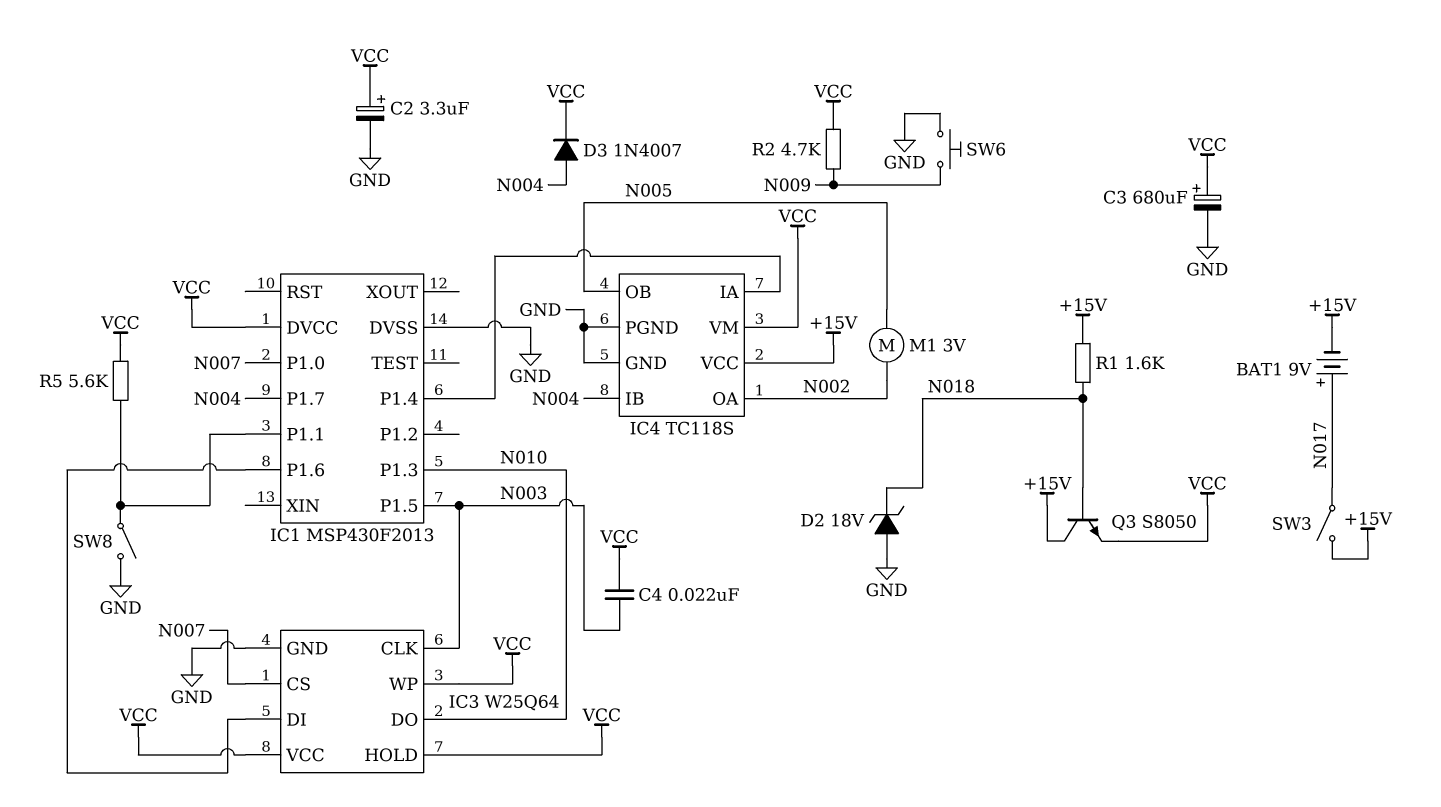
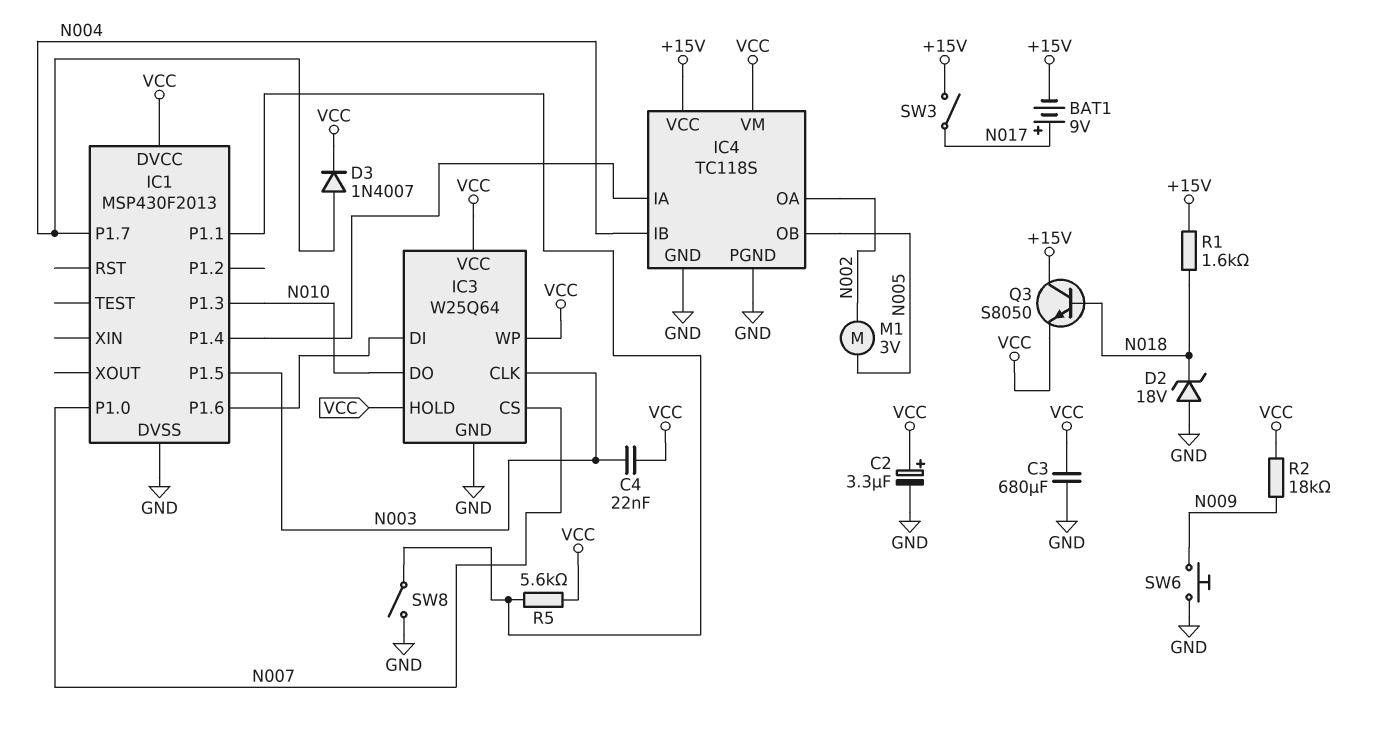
C3: 680uF (plus VCC, minus GND) -> 680uF (GND, VCC)
R2: 4.7k (N009, VCC) -> 18k (N009, VCC)

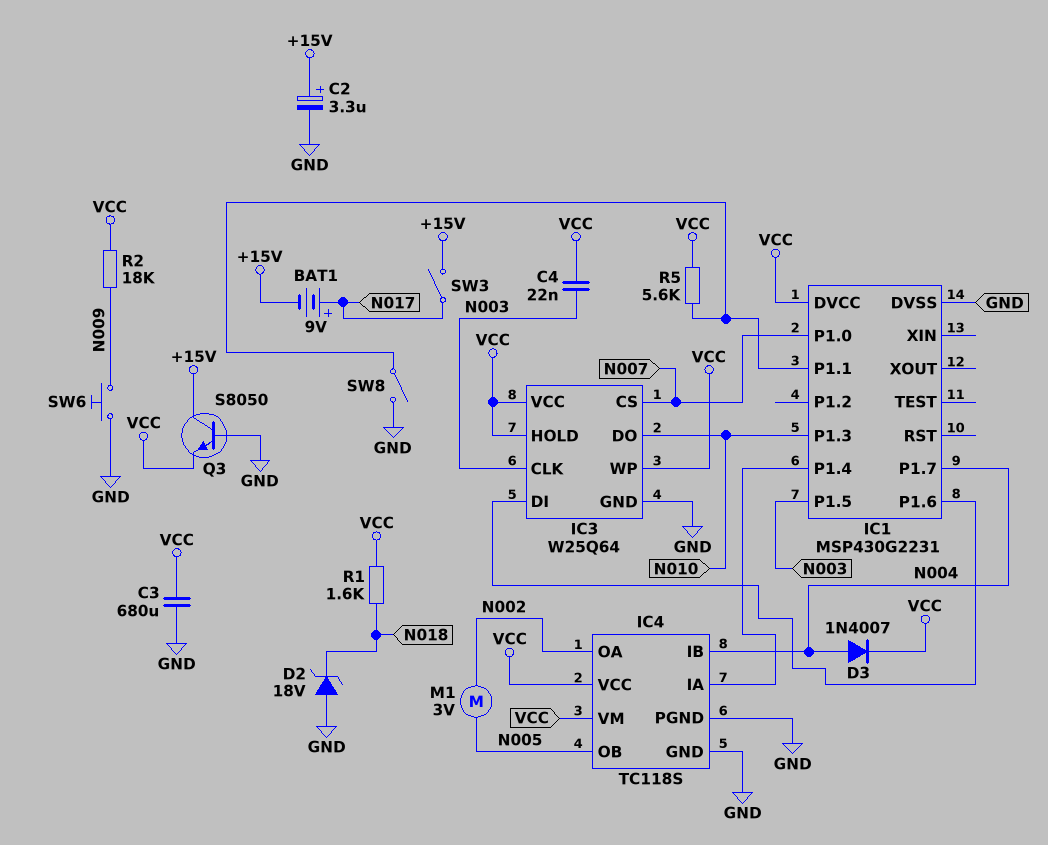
C2: 3.3uF (plus VCC, minus GND) -> 3.3uF (plus +15V, minus GND)
IC1: MSP430F2013 -> MSP430G2231
IC4 pin VCC: +15V -> VCC
Q3: NPN S8050 (B N018, C +15V, E VCC) -> NPN S8050 (B GND, C +15V, E VCC)
R1: 1.6k (+15V, N018) -> 1.6k (N018, VCC)

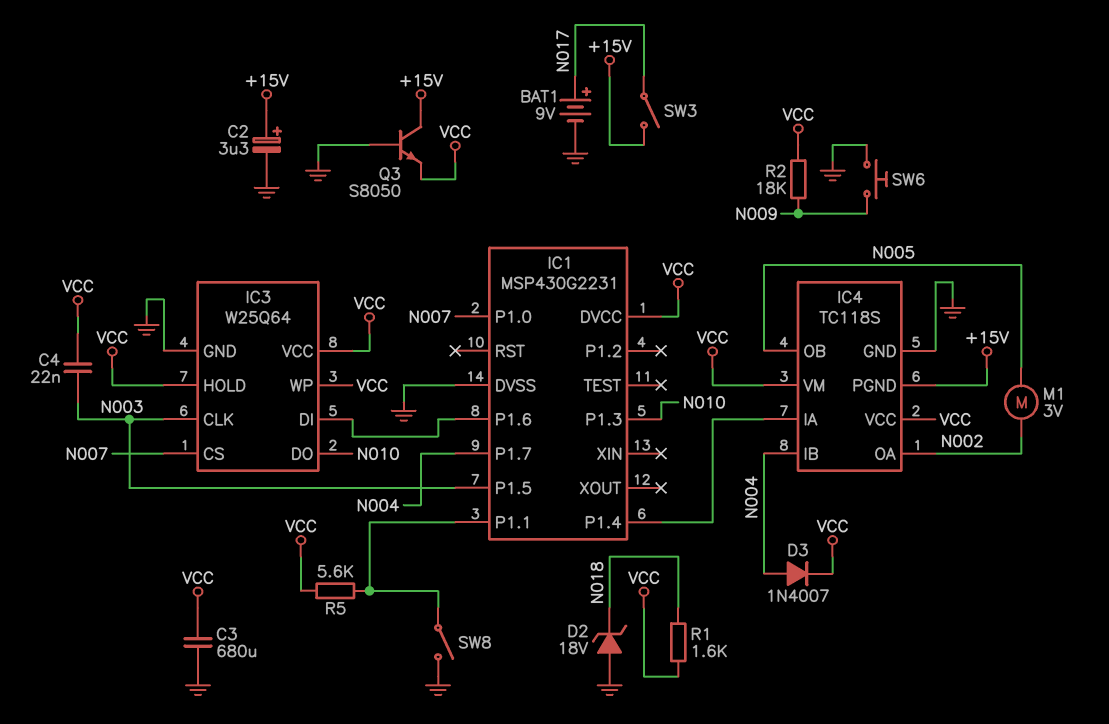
BAT1: 9V (plus N017, minus +15V) -> 9V (plus N017, minus GND)
IC4 pin PGND: GND -> +15V

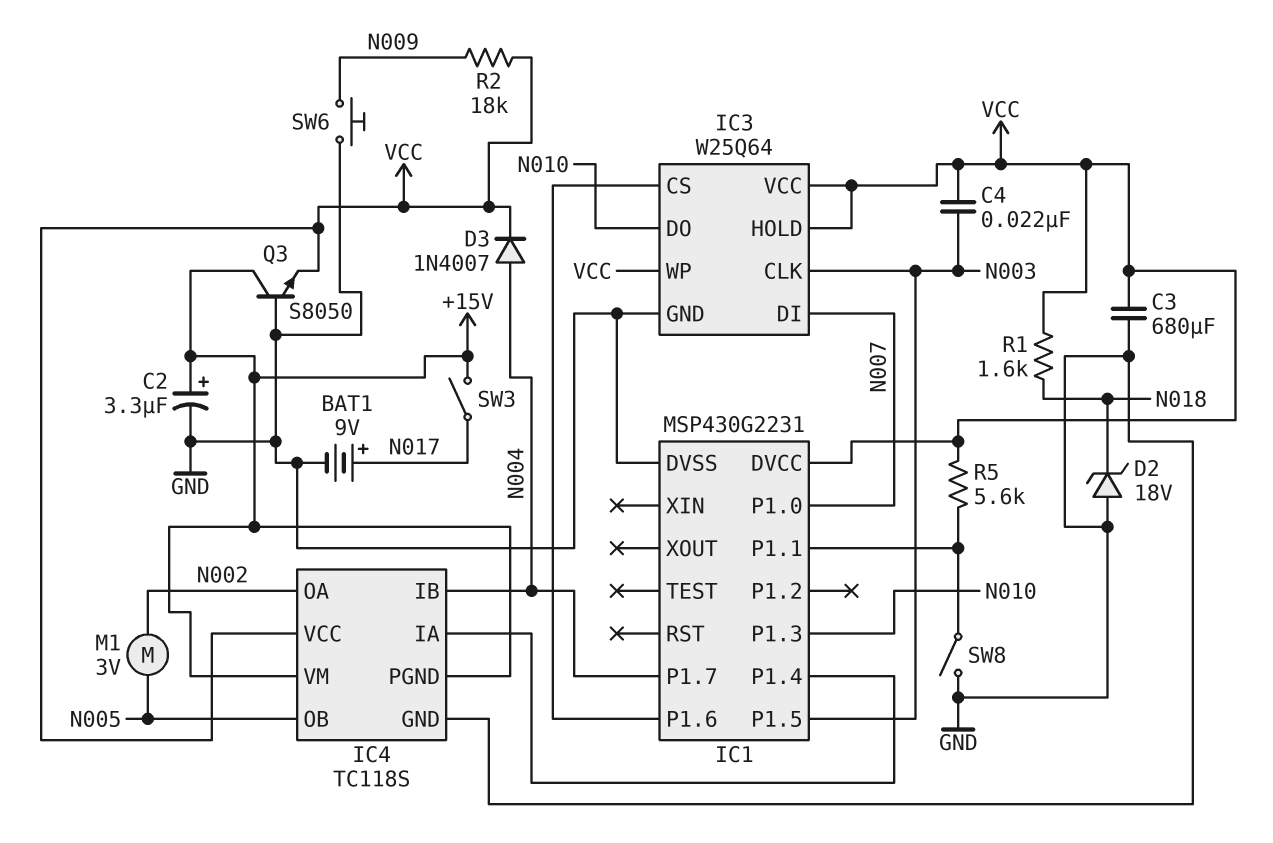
IC3 pin CS: N007 -> IC1/P1.6
IC3 pin DI: IC1/P1.6 -> N007
IC4 pin VM: VCC -> +15V

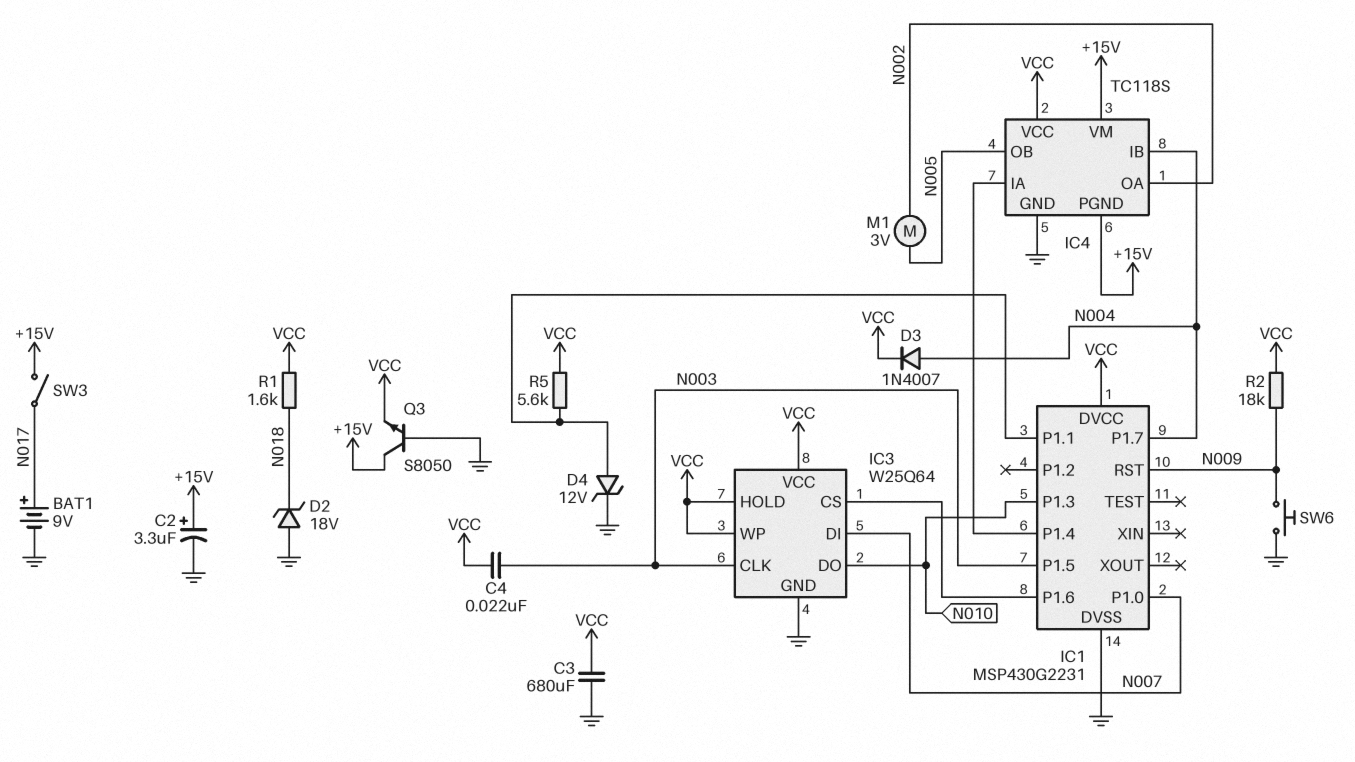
D4: none -> zener 12V (A IC1/P1.1, K GND)
IC1 pin RST: none -> N009
SW8: switch (GND, IC1/P1.1) -> none

